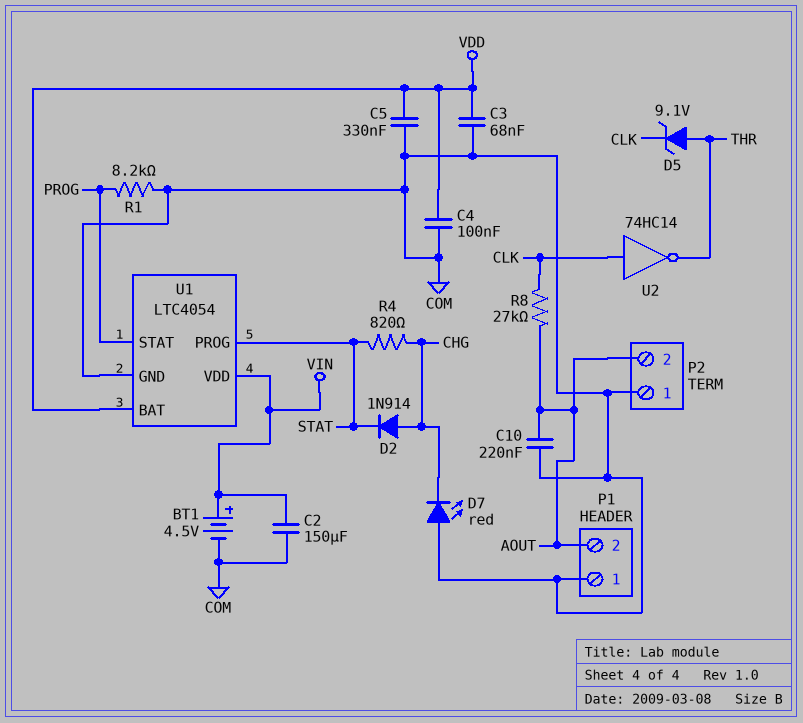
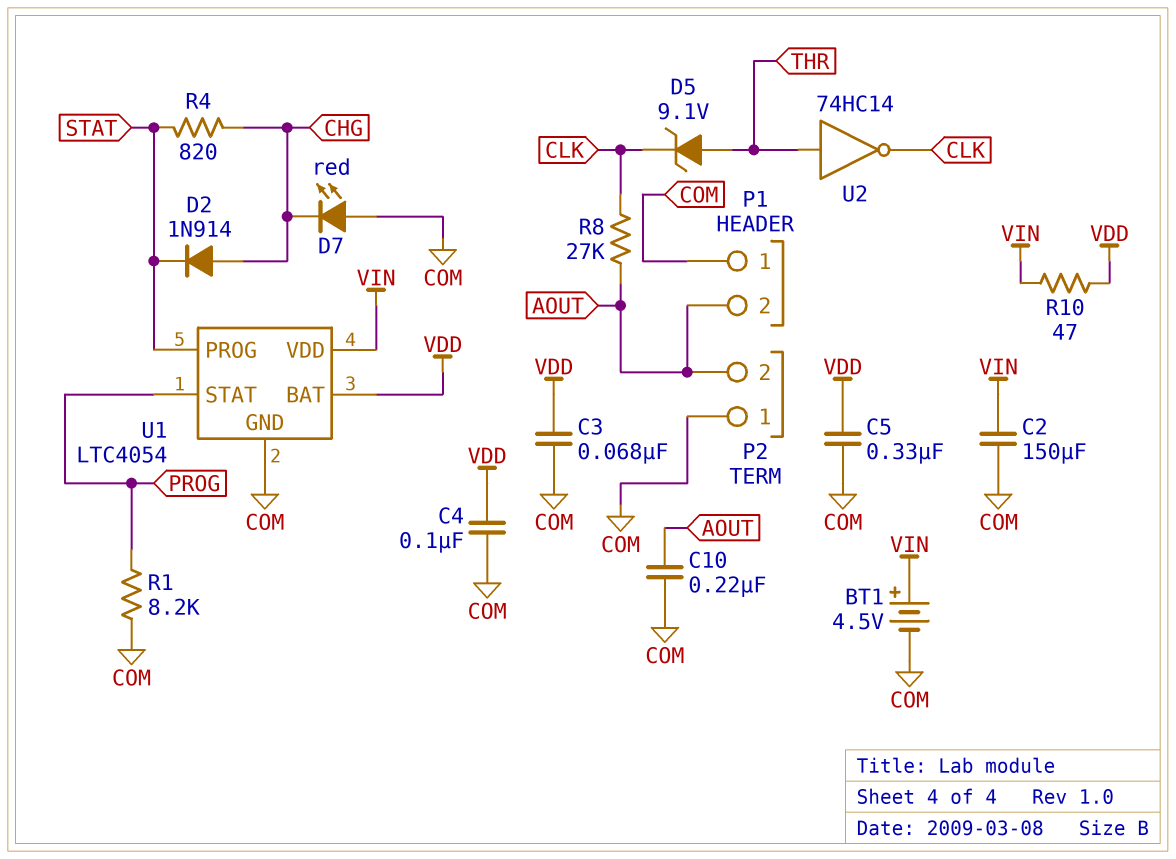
R10: none -> 47 (VDD, VIN)
U2: NOT 74HC14 (in CLK, out THR) -> NOT 74HC14 (in THR, out CLK)

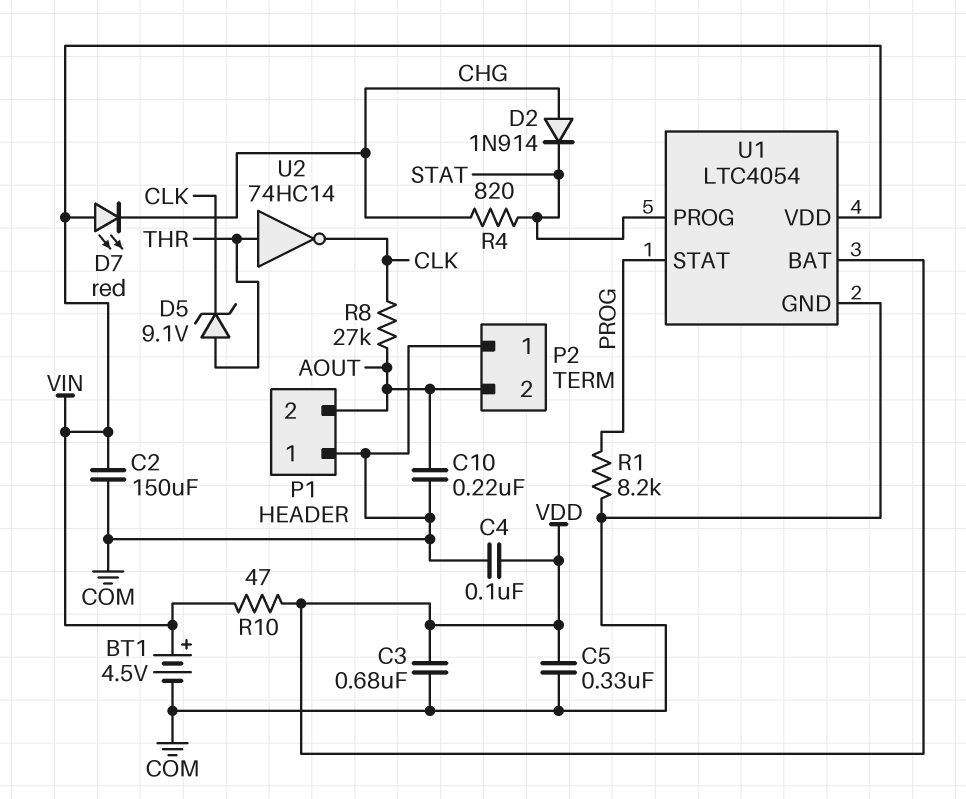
C3: 68nF (COM, VDD) -> 680nF (COM, VDD)
D7: LED red (A COM, K CHG) -> LED red (A VIN, K CHG)

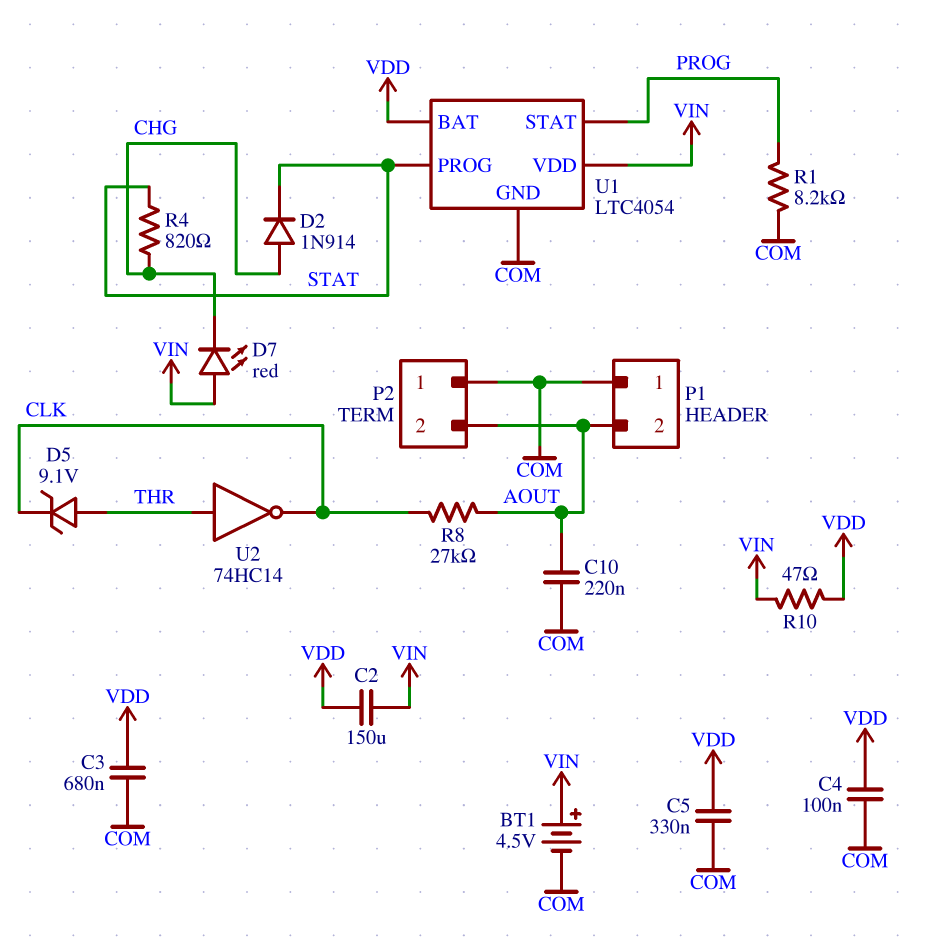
C2: 150uF (COM, VIN) -> 150uF (VDD, VIN)

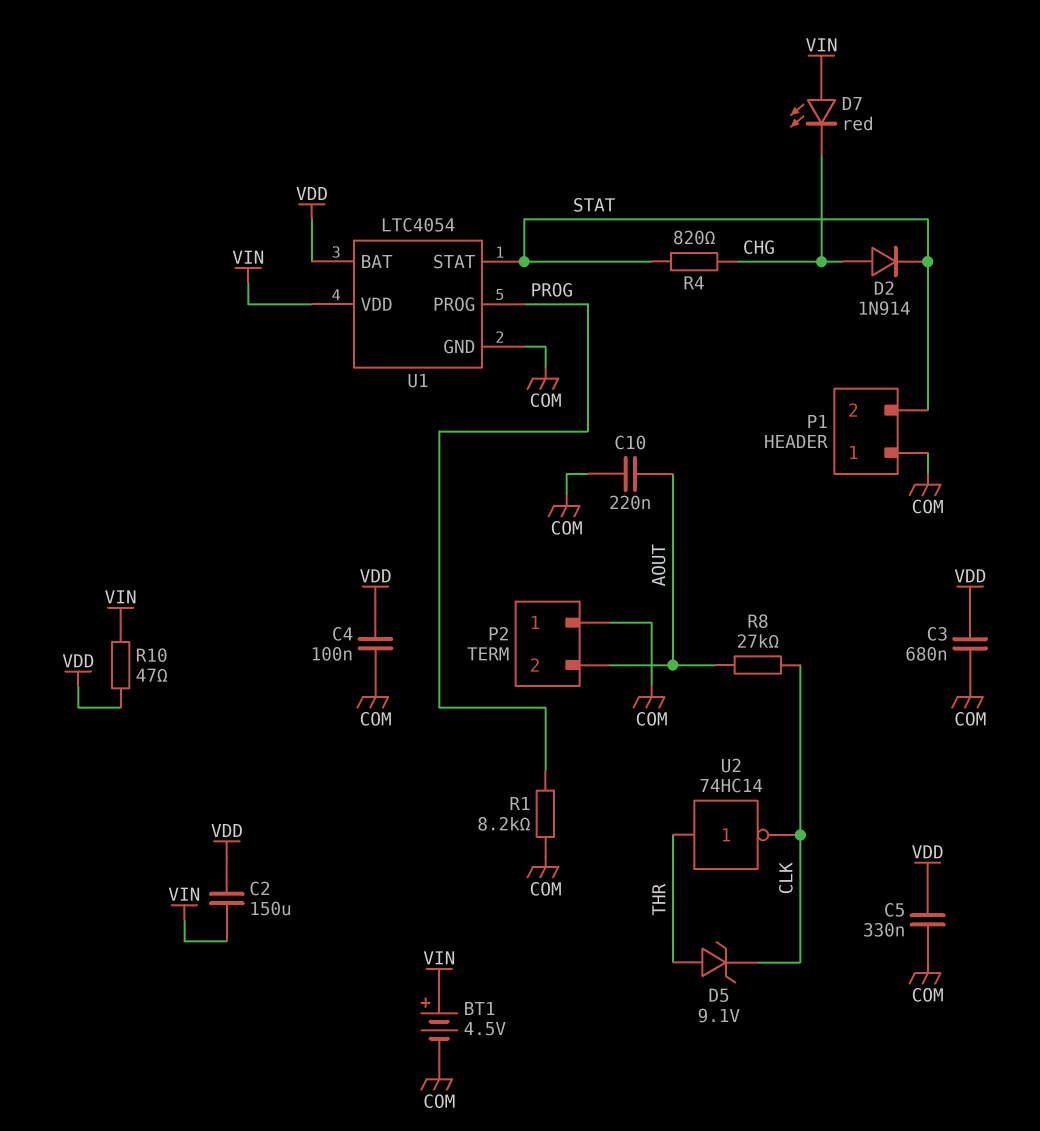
P1 pin 2: AOUT -> STAT
U1 pin PROG: STAT -> PROG
U1 pin STAT: PROG -> STAT

